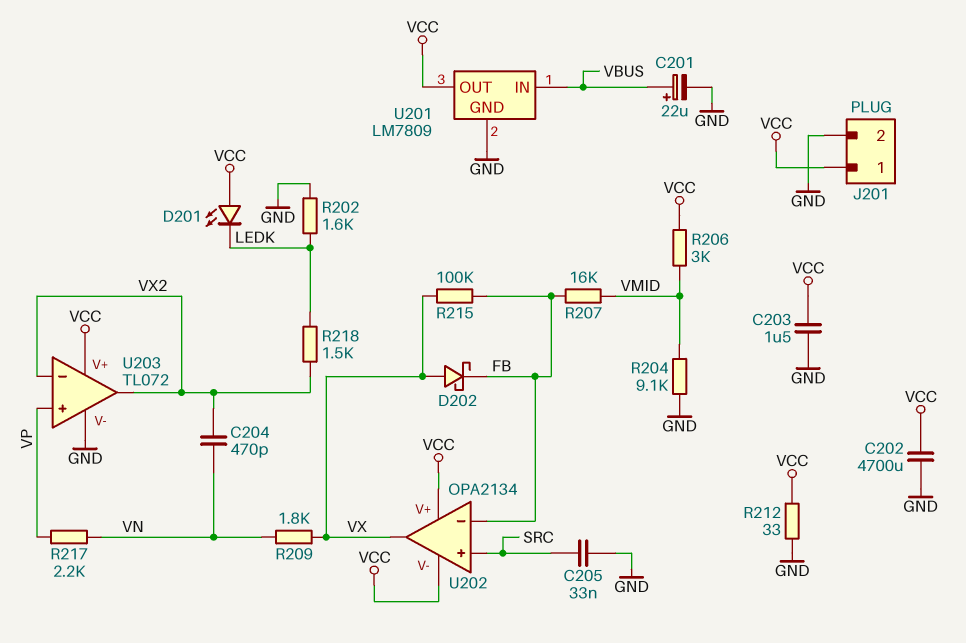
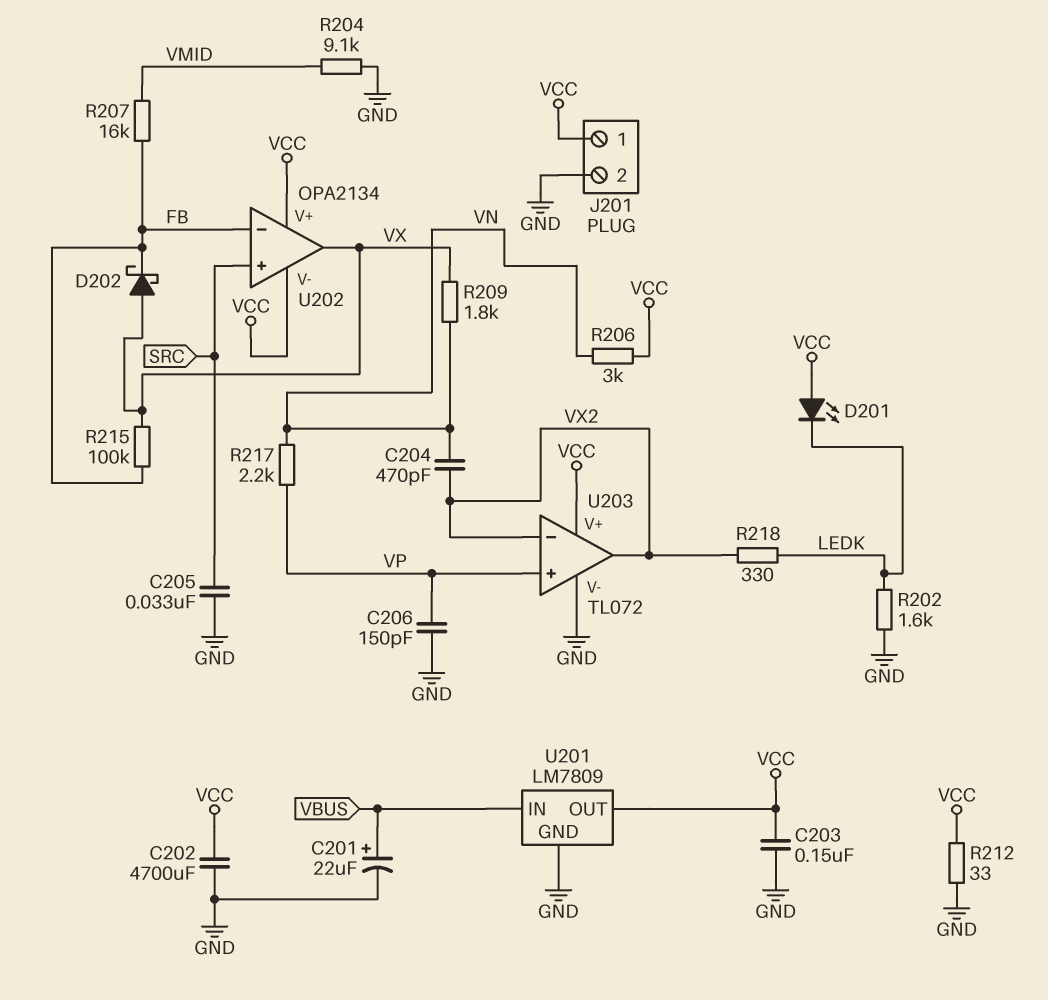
C203: 1.5uF (GND, VCC) -> 150nF (GND, VCC)
C206: none -> 150pF (GND, VP)
R206: 3k (VCC, VMID) -> 3k (VCC, VN)
R218: 1.5k (LEDK, VX2) -> 330 (LEDK, VX2)

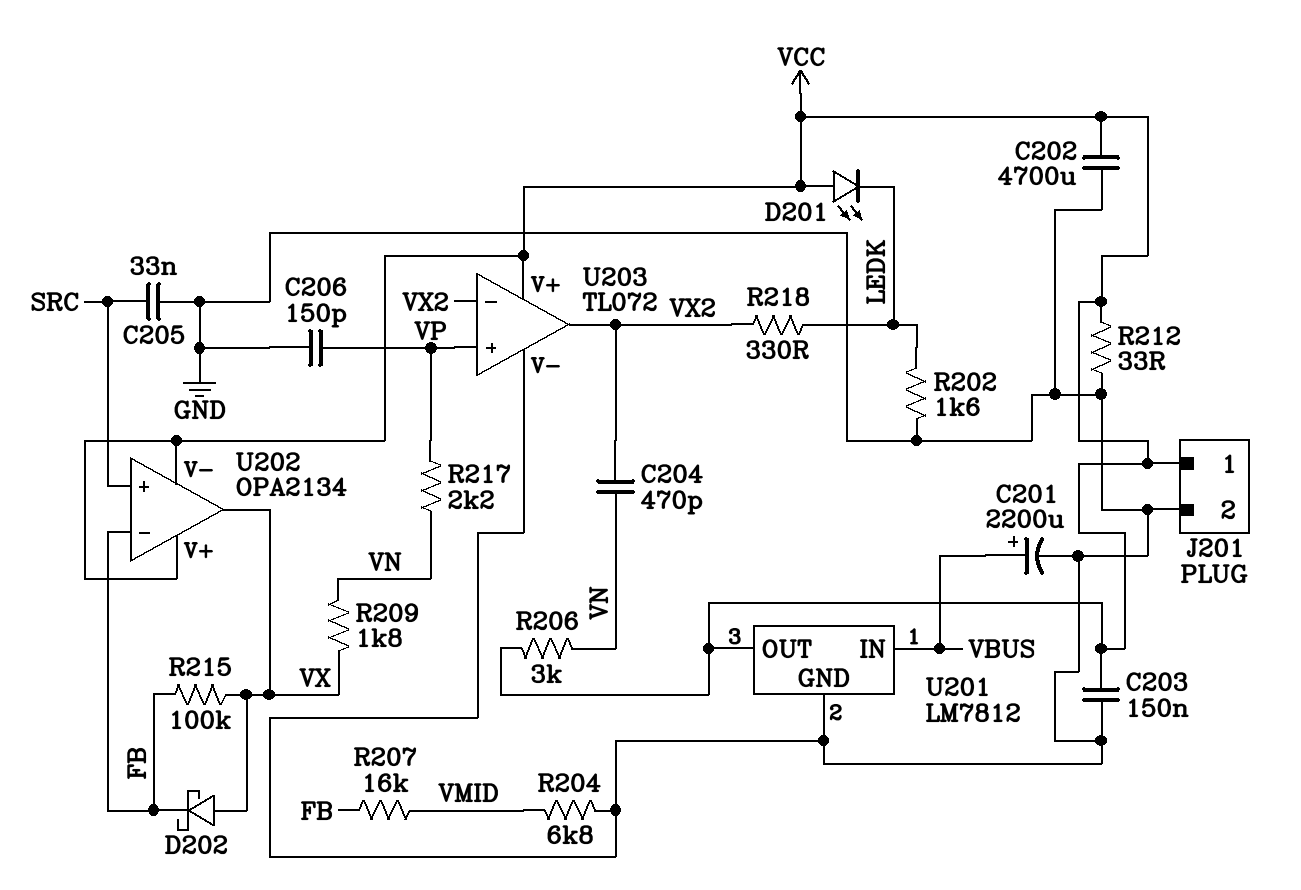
C201: 22uF (plus VBUS, minus GND) -> 2200uF (plus VBUS, minus GND)
R204: 9.1k (GND, VMID) -> 6.8k (GND, VMID)
U201: LM7809 -> LM7812

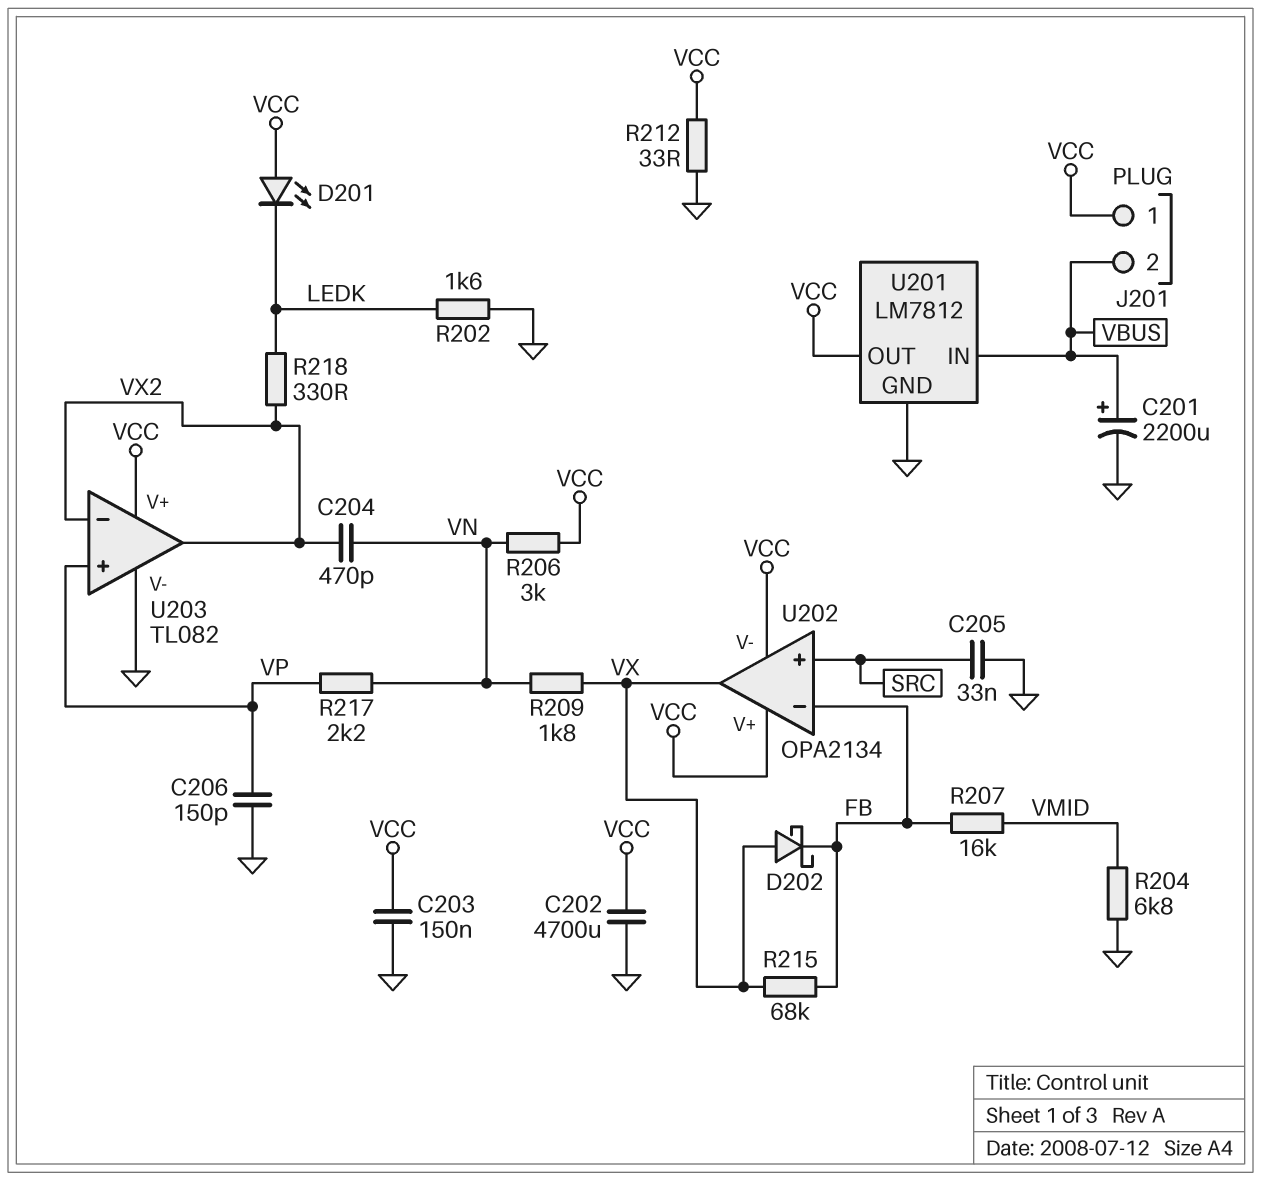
J201 pin 2: GND -> VBUS
R215: 100k (FB, VX) -> 68k (FB, VX)
U203: TL072 -> TL082

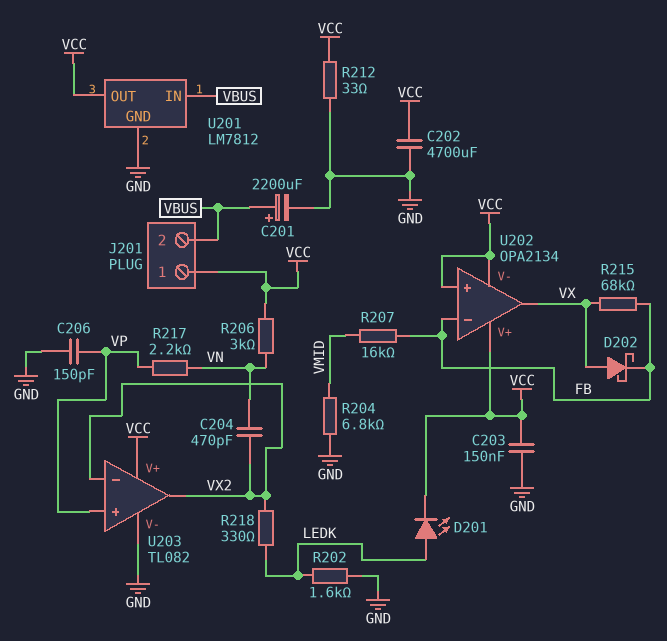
C205: 33nF (GND, SRC) -> none
D201: LED (A VCC, K LEDK) -> LED (A LEDK, K VCC)
R209: 1.8k (VN, VX) -> none
U202 pin in+: SRC -> VCC

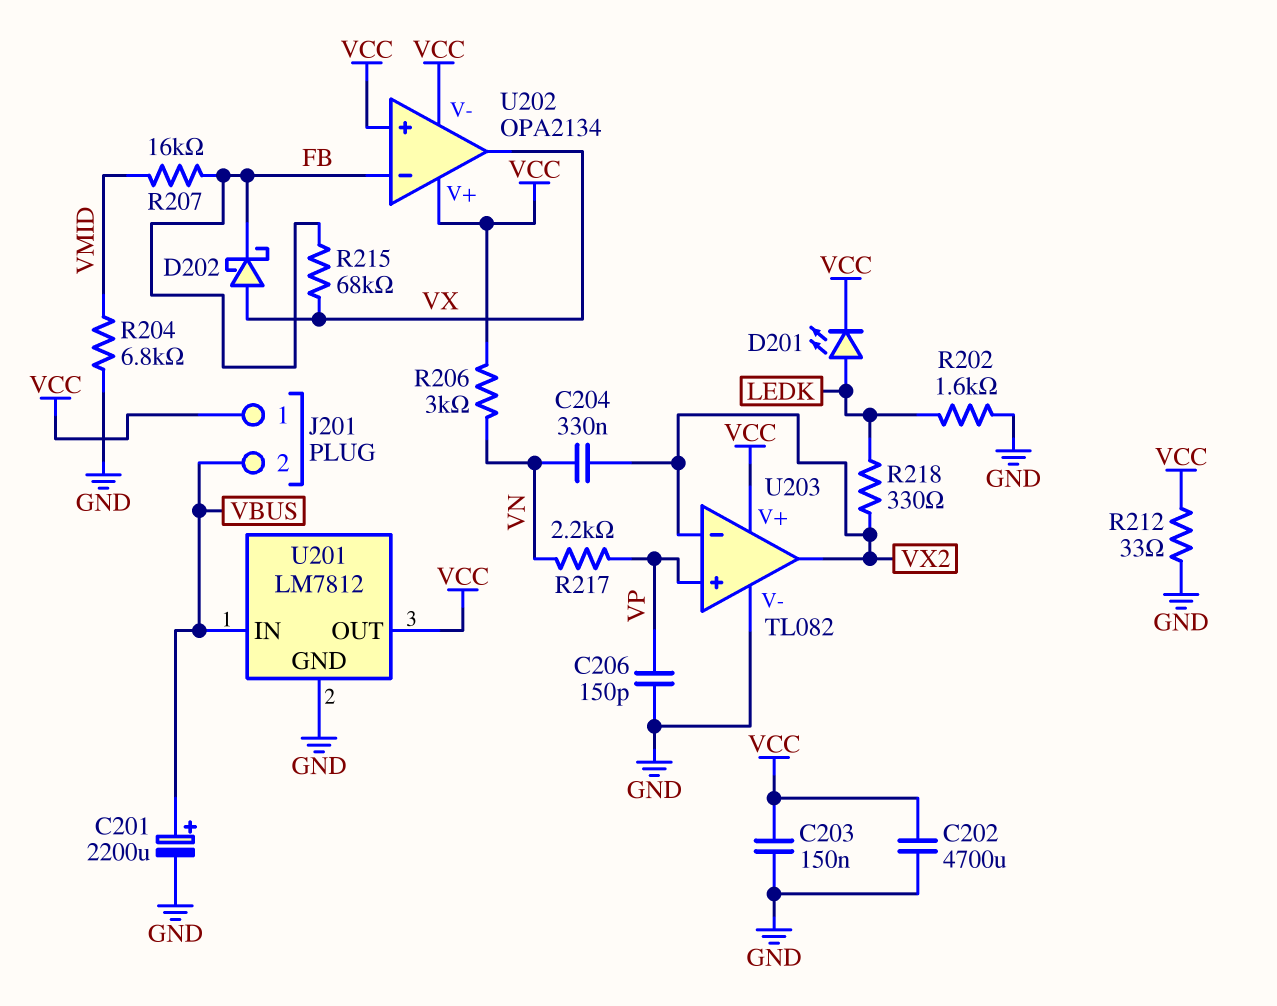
C204: 470pF (VN, VX2) -> 330nF (VN, VX2)

